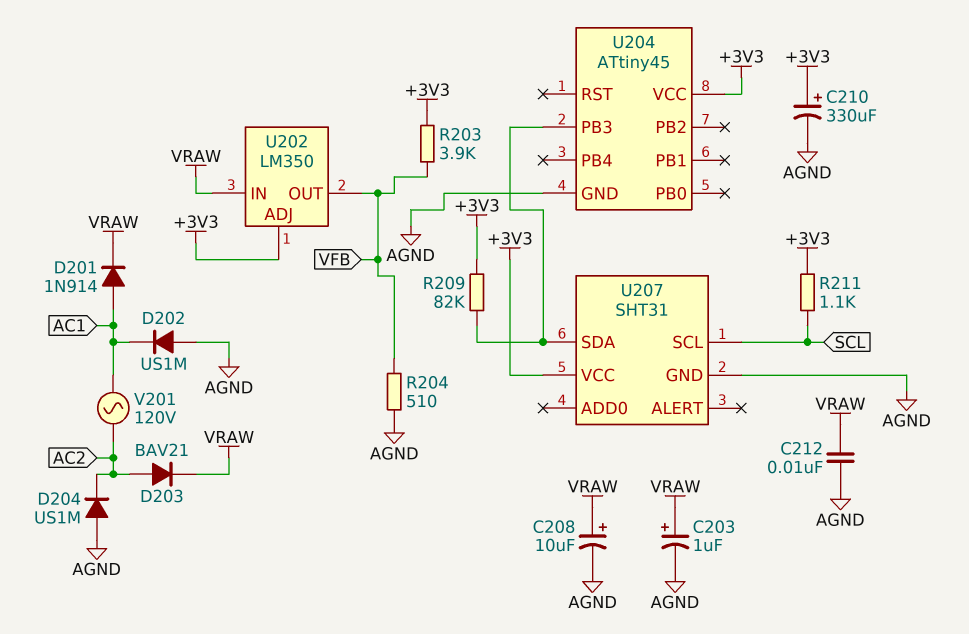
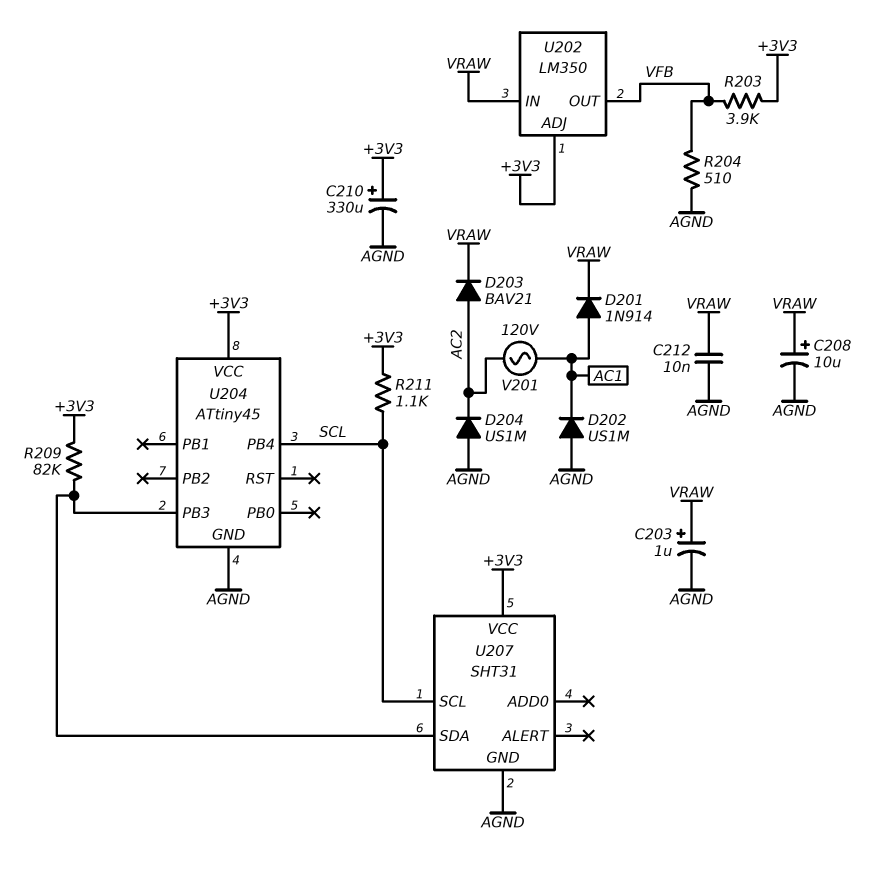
U204 pin PB4: none -> SCL

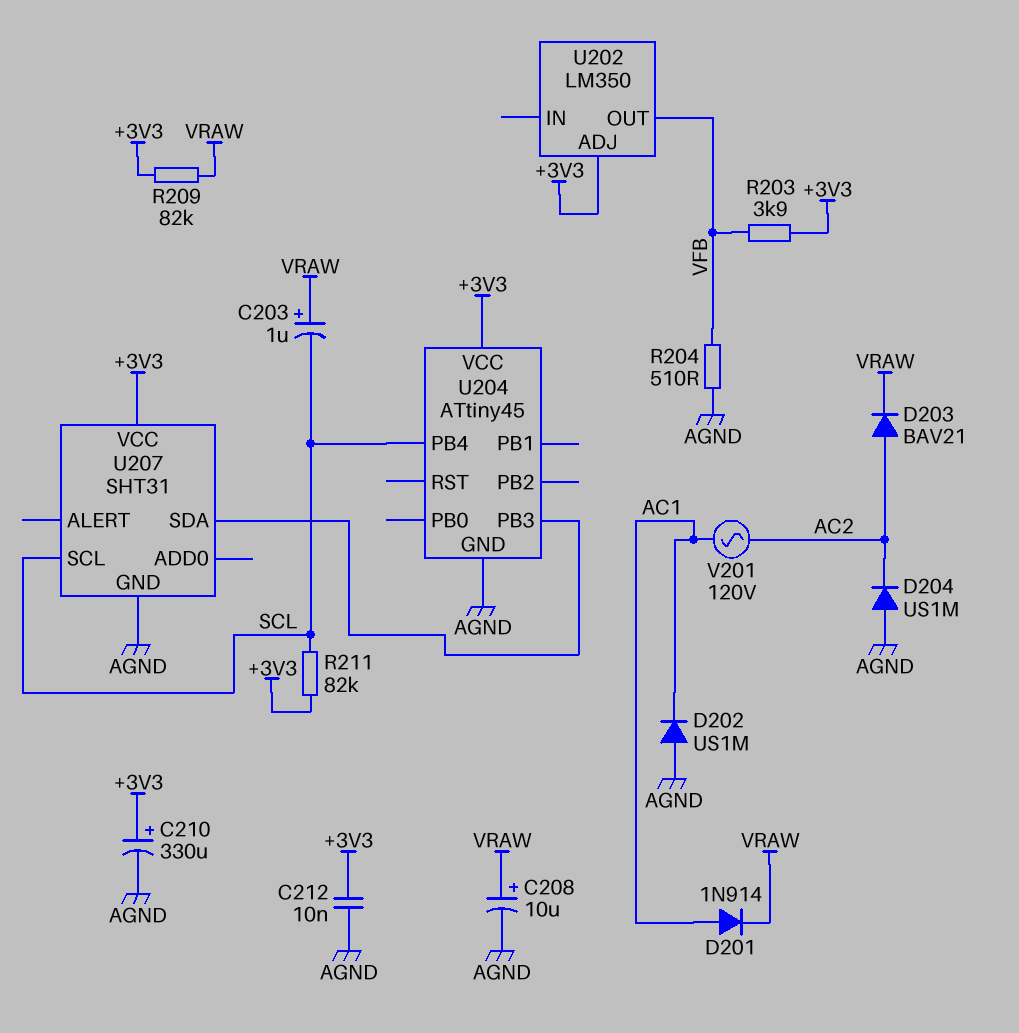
C203: 1uF (plus VRAW, minus AGND) -> 1uF (plus VRAW, minus SCL)
C212: 10nF (AGND, VRAW) -> 10nF (+3V3, AGND)
R209: 82k (+3V3, U204/PB3) -> 82k (+3V3, VRAW)
R211: 1.1k (+3V3, SCL) -> 82k (+3V3, SCL)
U202 pin IN: VRAW -> none

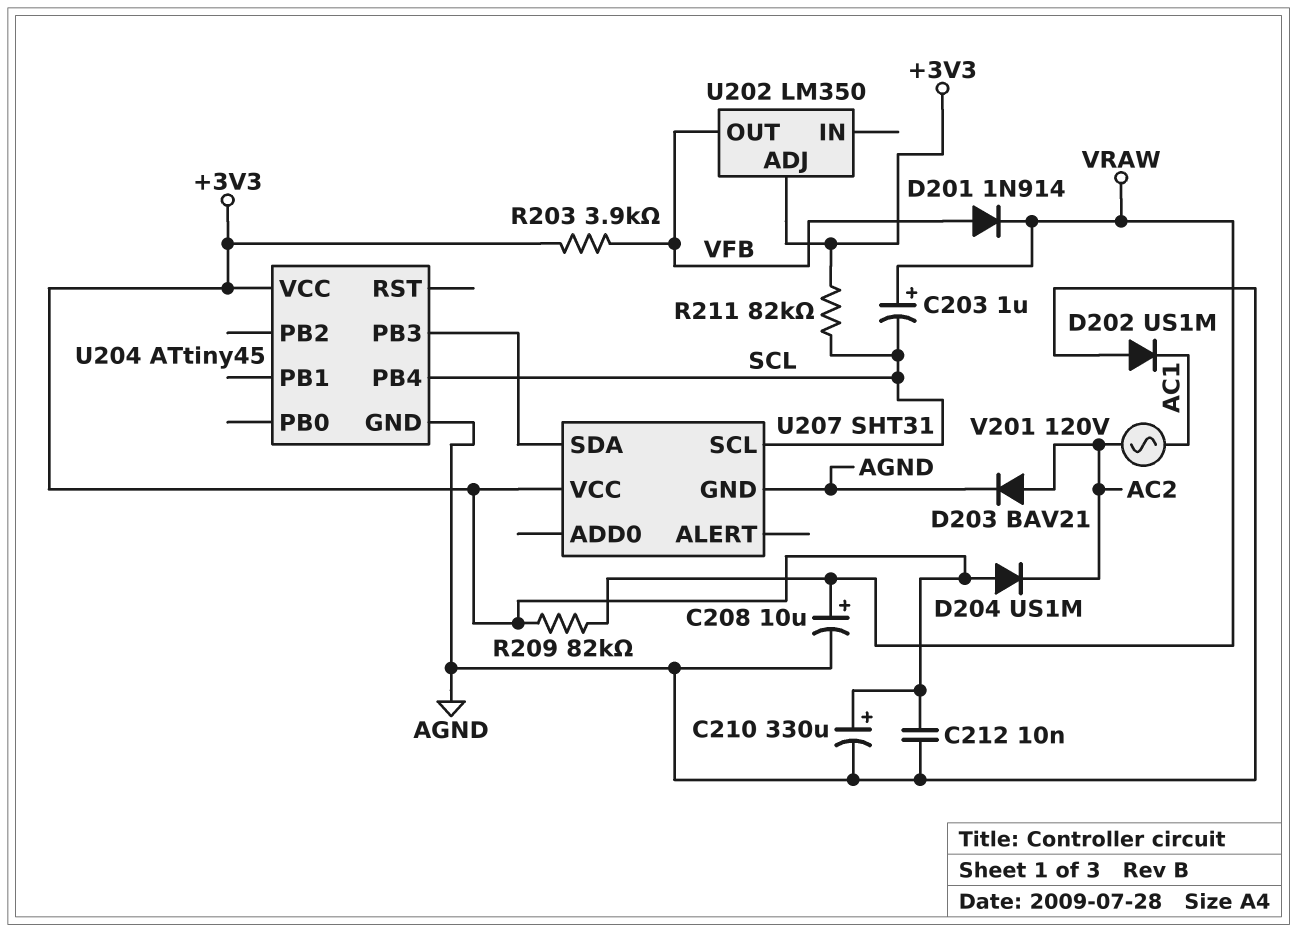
D201: diode 1N914 (A AC1, K VRAW) -> diode 1N914 (A VFB, K VRAW)
D203: diode BAV21 (A AC2, K VRAW) -> diode BAV21 (A AC2, K AGND)
D204: diode US1M (A AGND, K AC2) -> diode US1M (A +3V3, K AC2)
R204: 510 (AGND, VFB) -> none

